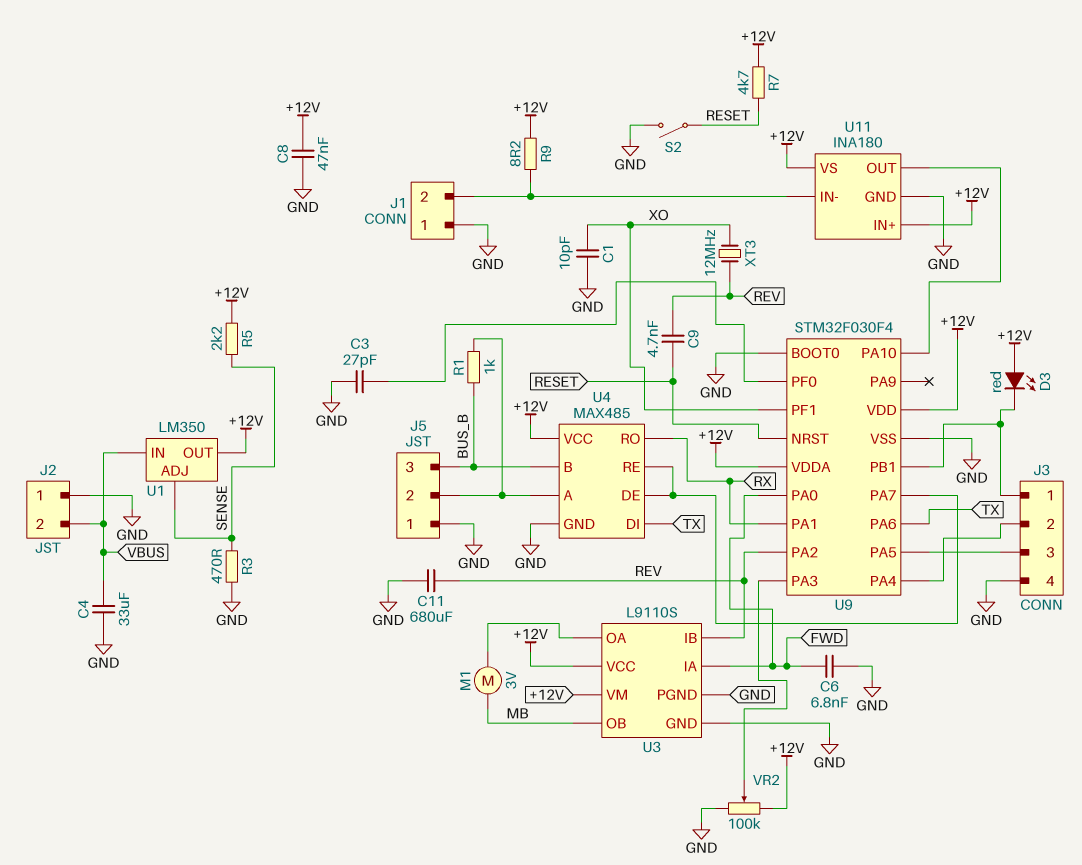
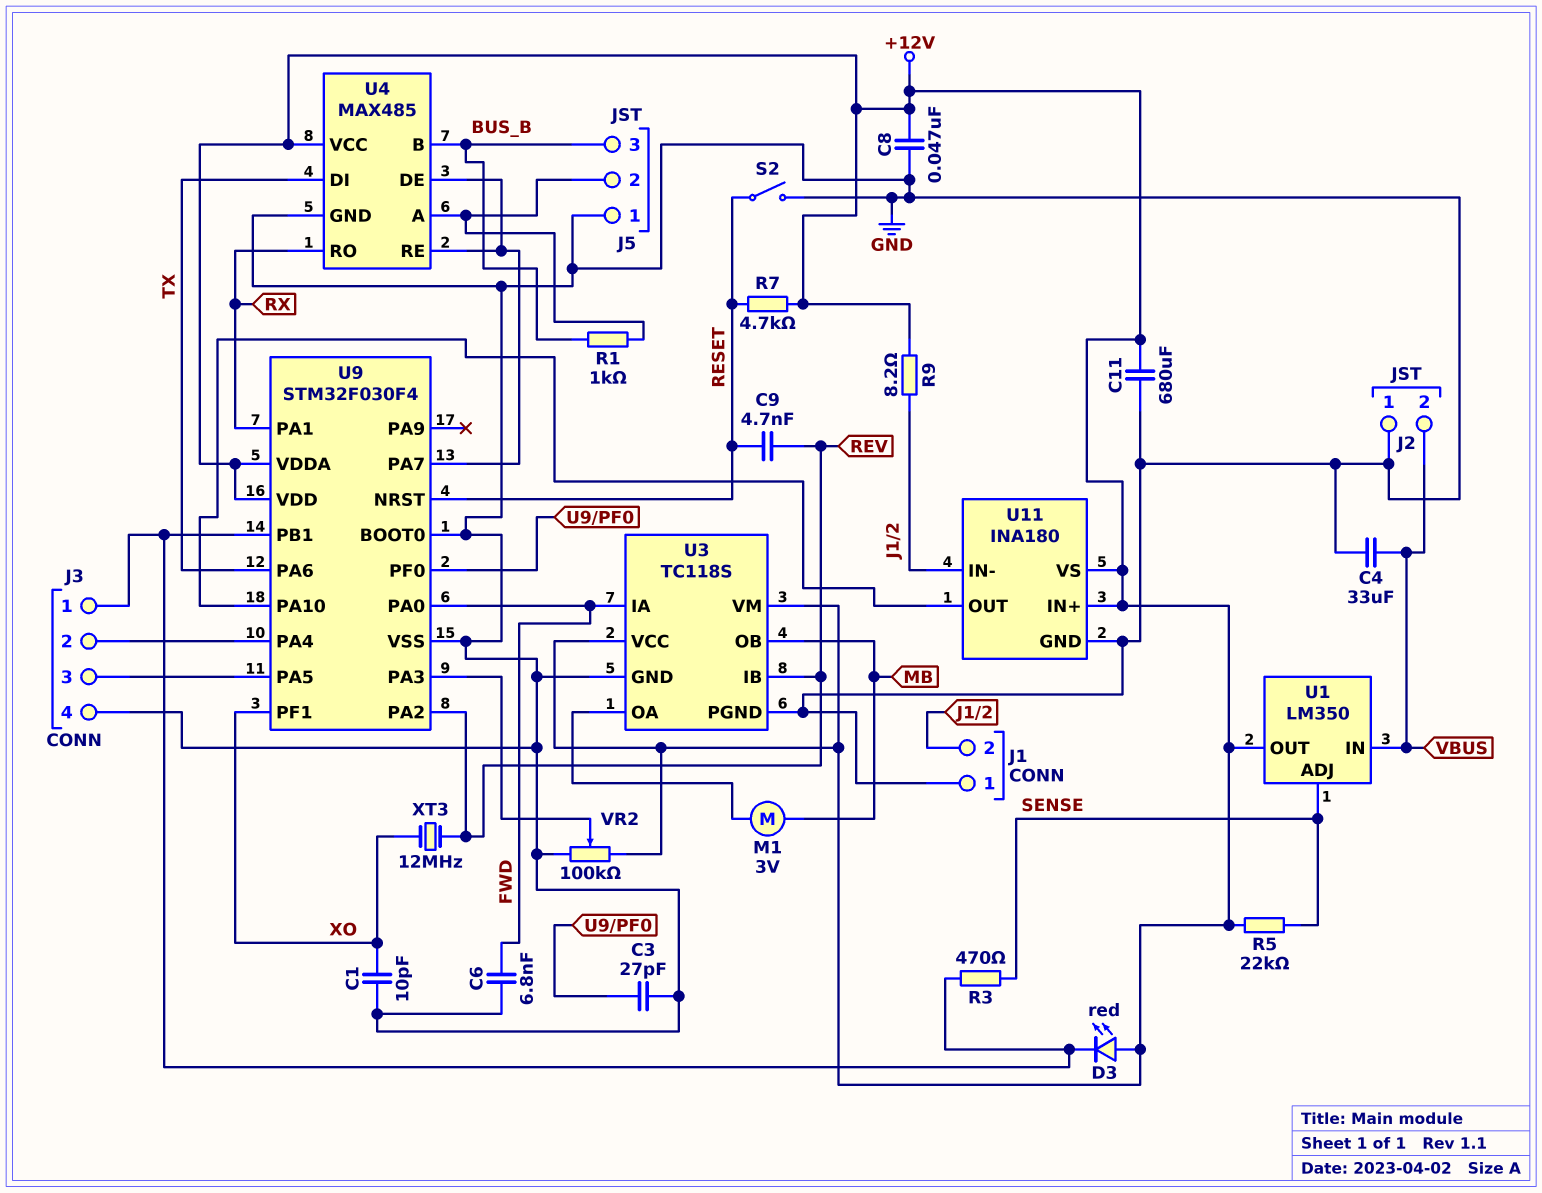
C11: 680uF (GND, REV) -> 680uF (+12V, GND)
R3: 470 (GND, SENSE) -> 470 (J3/1, SENSE)
R5: 2.2k (+12V, SENSE) -> 22k (+12V, SENSE)
U3: L9110S -> TC118S

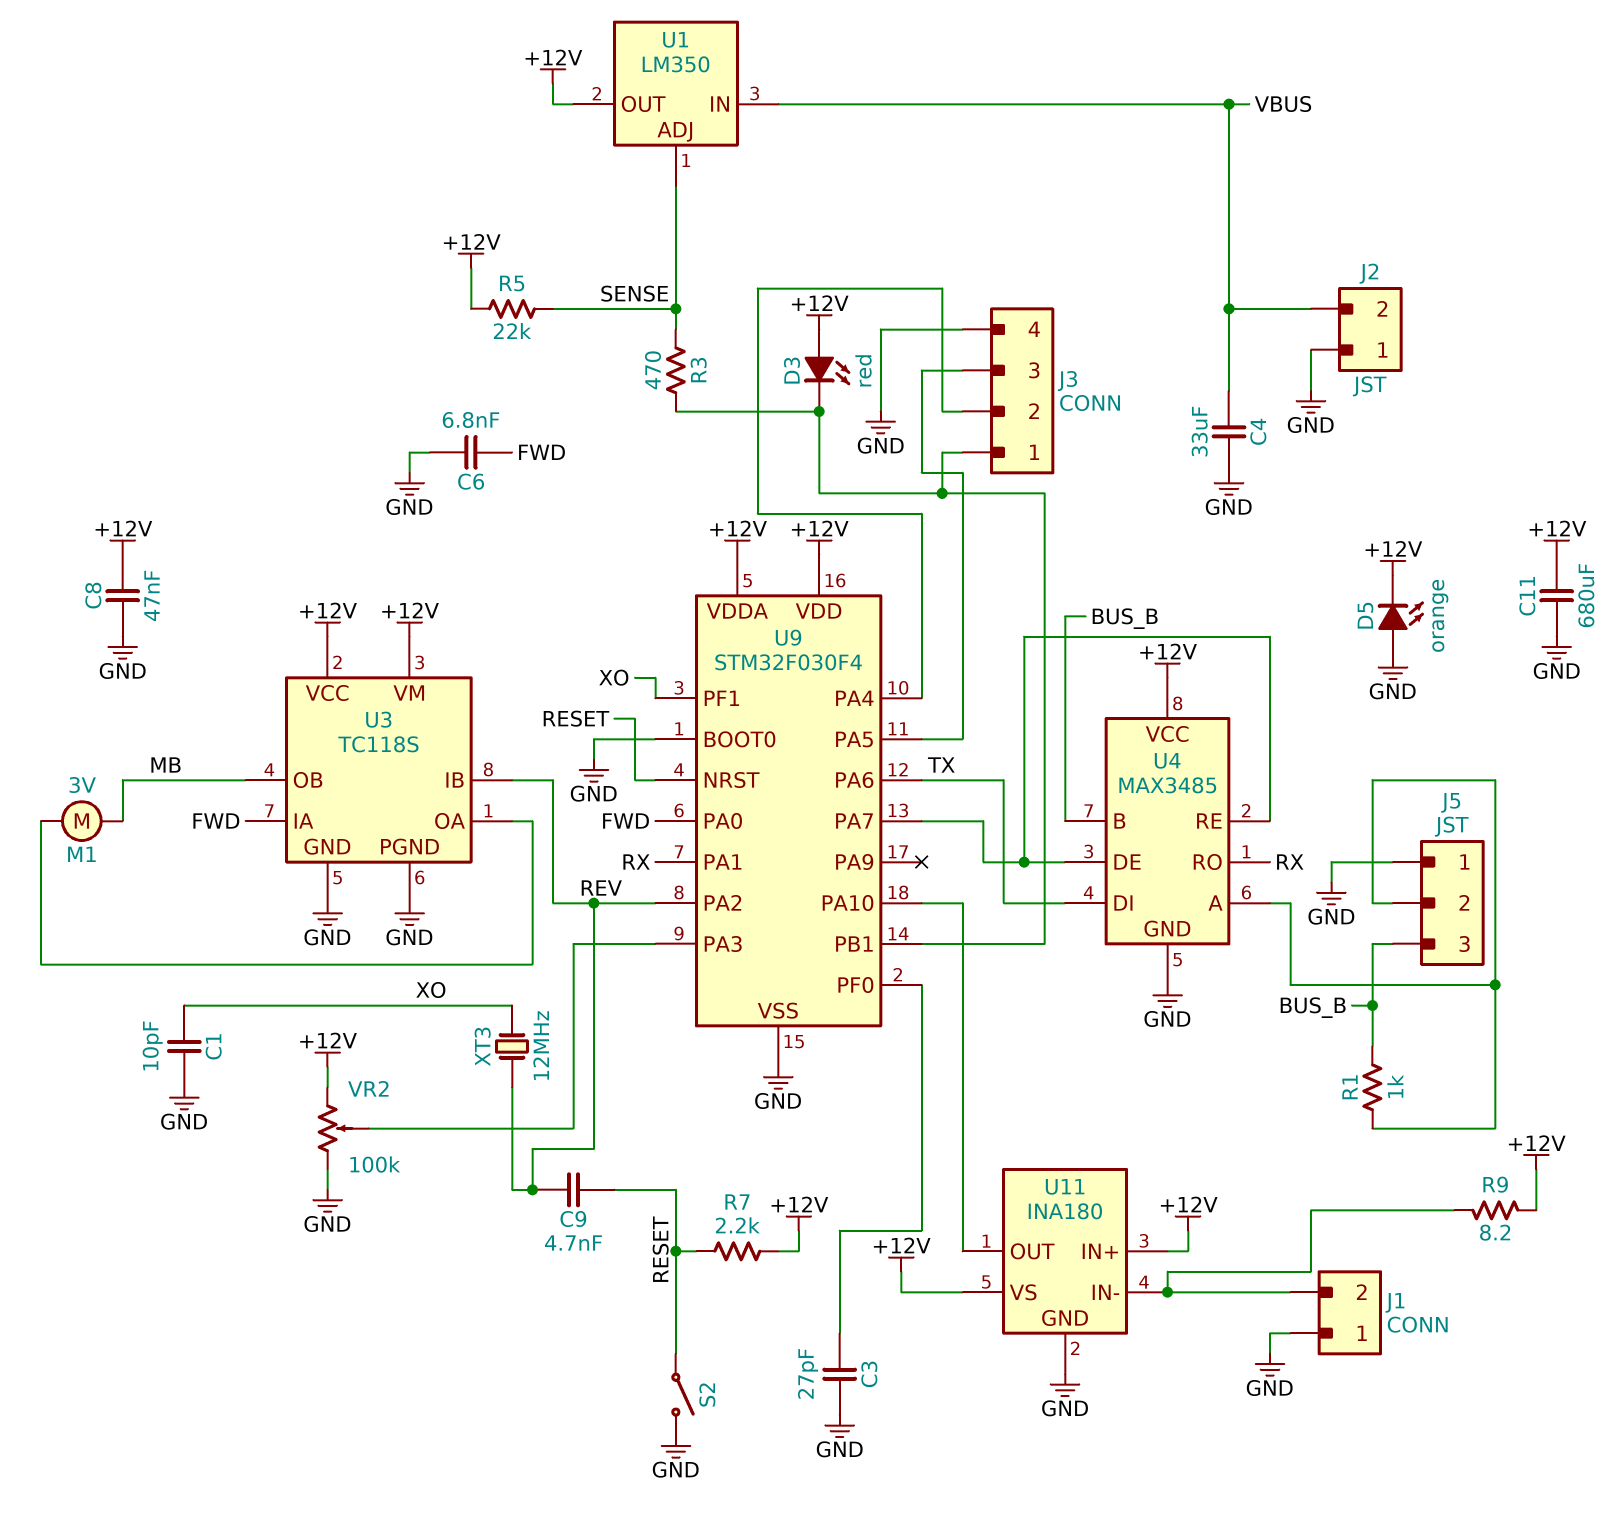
D5: none -> LED orange (A GND, K +12V)
R7: 4.7k (+12V, RESET) -> 2.2k (+12V, RESET)
U4: MAX485 -> MAX3485

